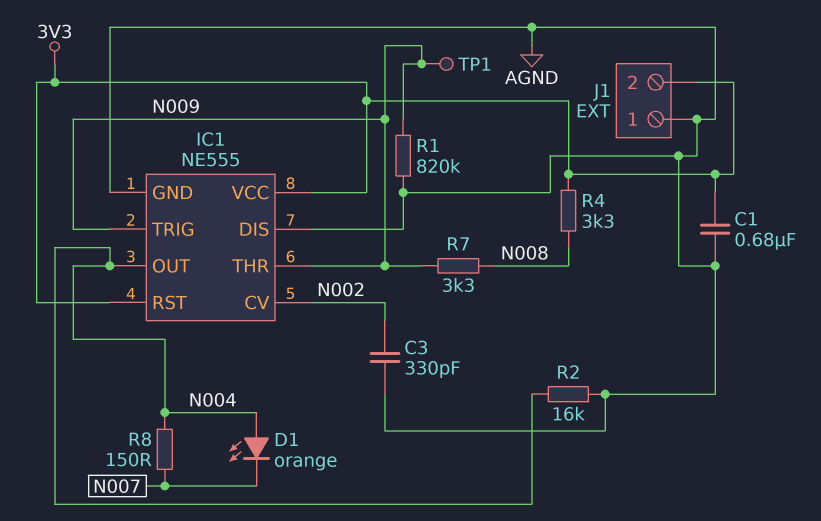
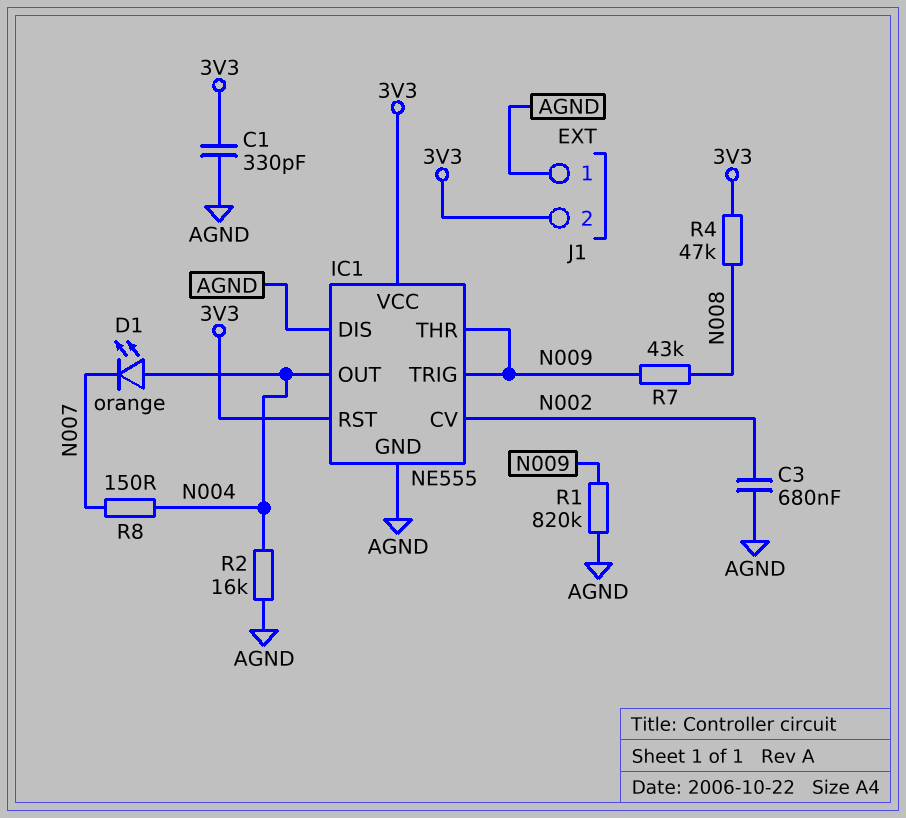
C1: 680nF (3V3, AGND) -> 330pF (3V3, AGND)
C3: 330pF (AGND, N002) -> 680nF (AGND, N002)
R4: 3.3k (3V3, N008) -> 47k (3V3, N008)
R7: 3.3k (N008, N009) -> 43k (N008, N009)
TP1: test point (N009) -> none

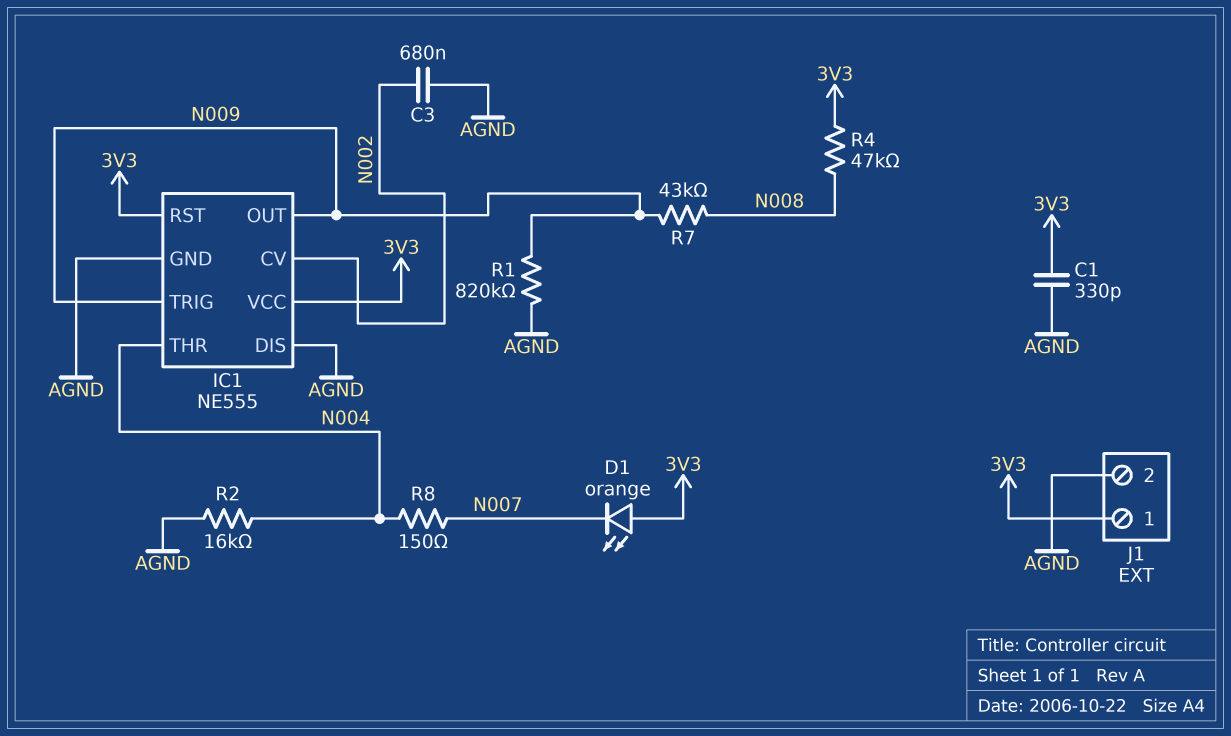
D1: LED orange (A N004, K N007) -> LED orange (A 3V3, K N007)
IC1 pin OUT: N004 -> N009
IC1 pin THR: N009 -> N004
J1 pin 1: AGND -> 3V3
J1 pin 2: 3V3 -> AGND

